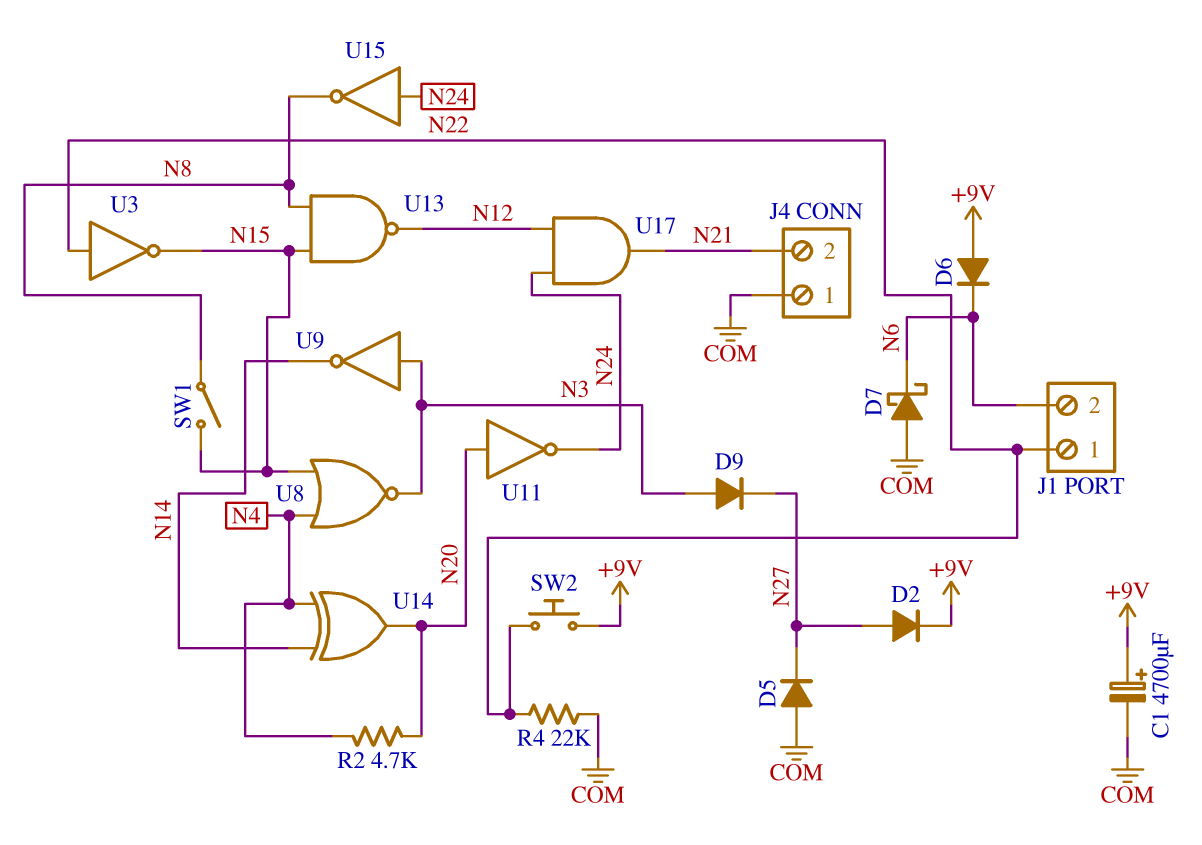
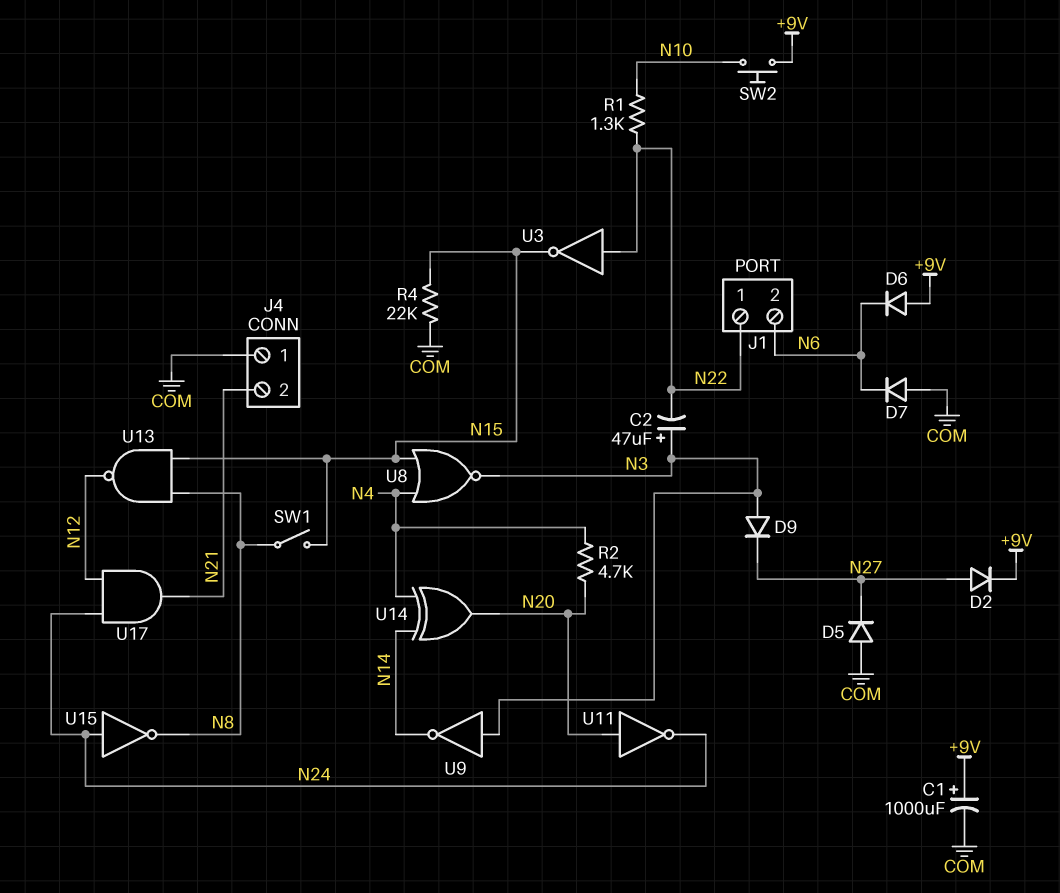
C1: 4700uF (plus +9V, minus COM) -> 1000uF (plus +9V, minus COM)
C2: none -> 47uF (plus N3, minus N22)
D7: schottky (A COM, K N6) -> diode (A COM, K N6)
R1: none -> 1.3k (N10, N22)
R4: 22k (COM, N22) -> 22k (COM, N15)
SW2: button (+9V, N22) -> button (+9V, N10)

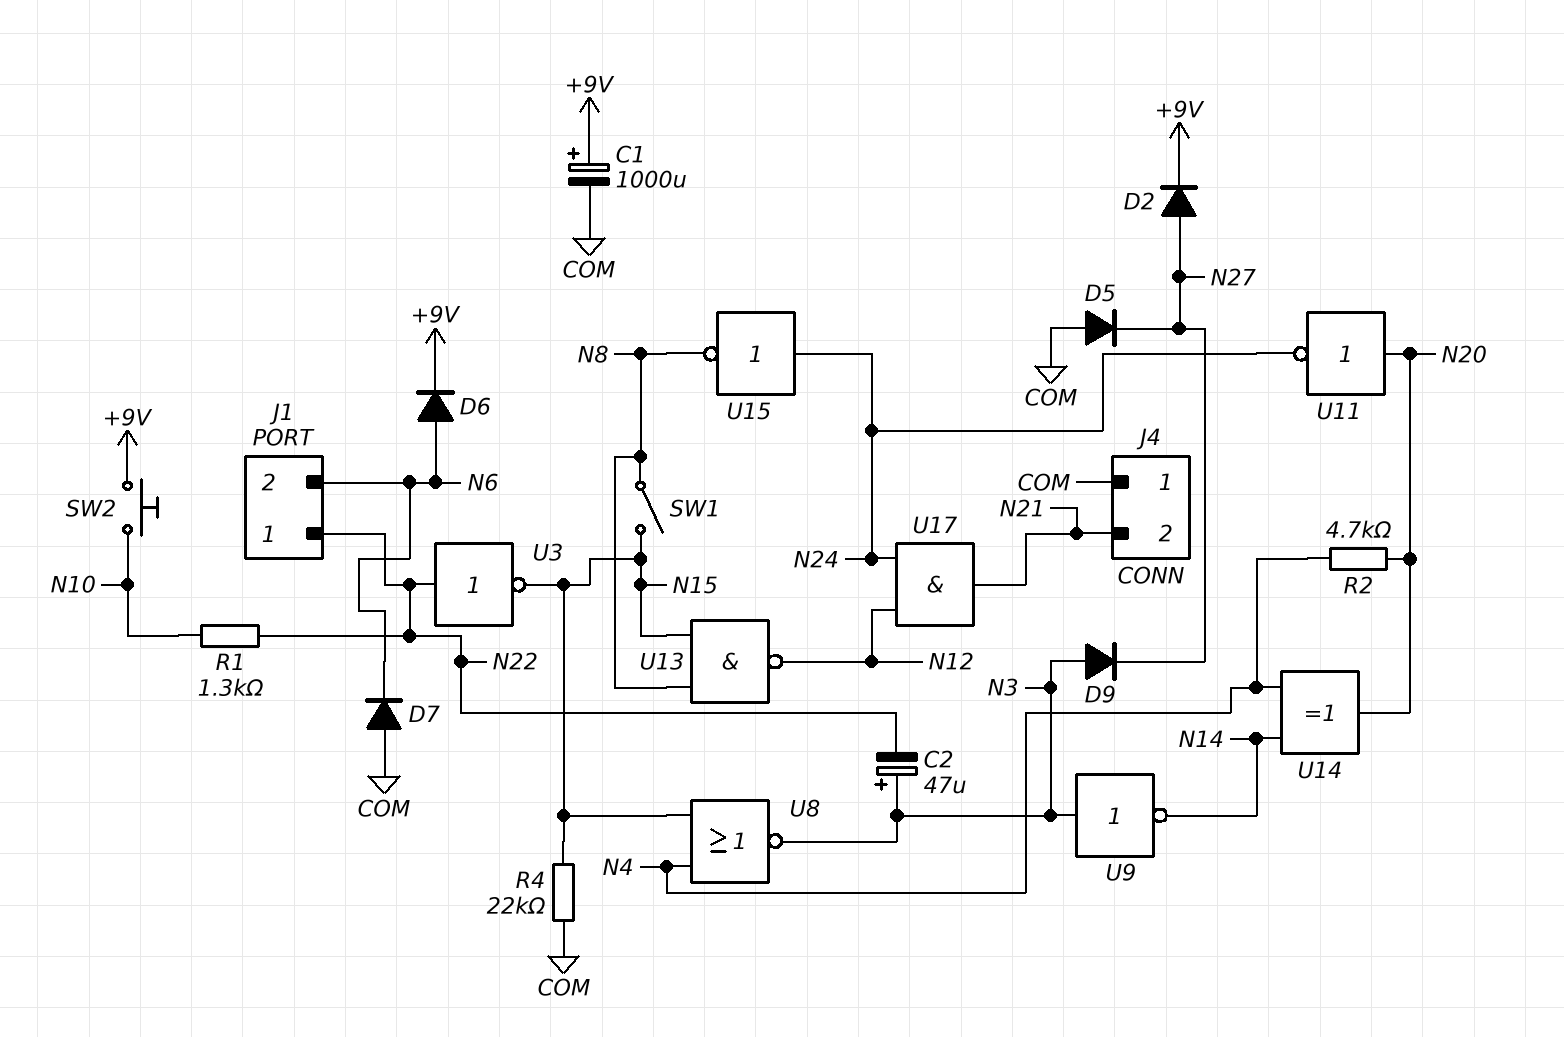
D6: diode (A +9V, K N6) -> diode (A N6, K +9V)

